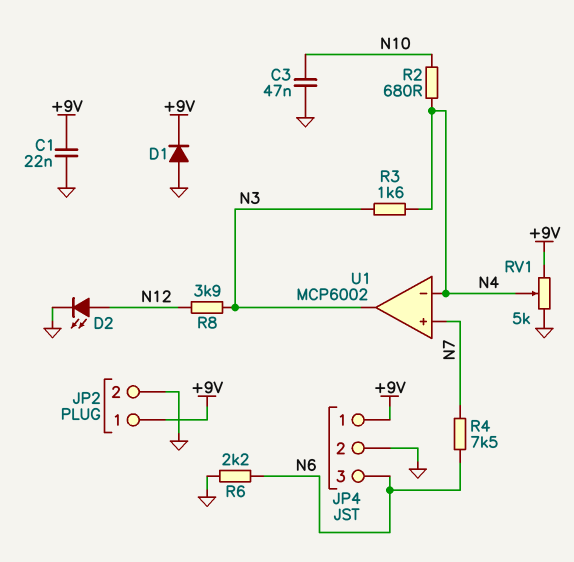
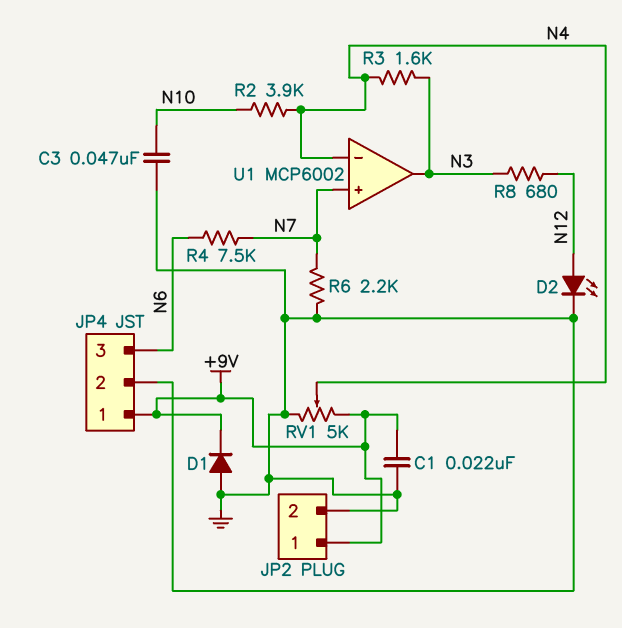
R2: 680 (N4, N10) -> 3.9k (N4, N10)
R6: 2.2k (GND, N6) -> 2.2k (GND, N7)
R8: 3.9k (N3, N12) -> 680 (N3, N12)

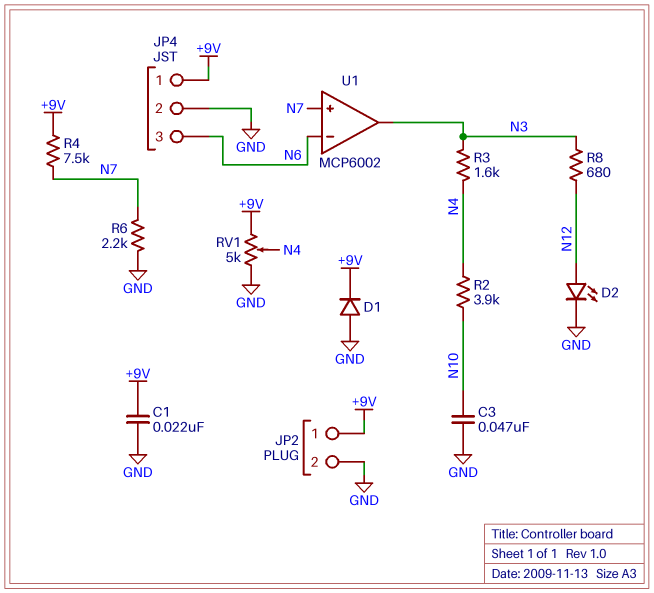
R4: 7.5k (N6, N7) -> 7.5k (+9V, N7)
U1 pin in-: N4 -> N6

